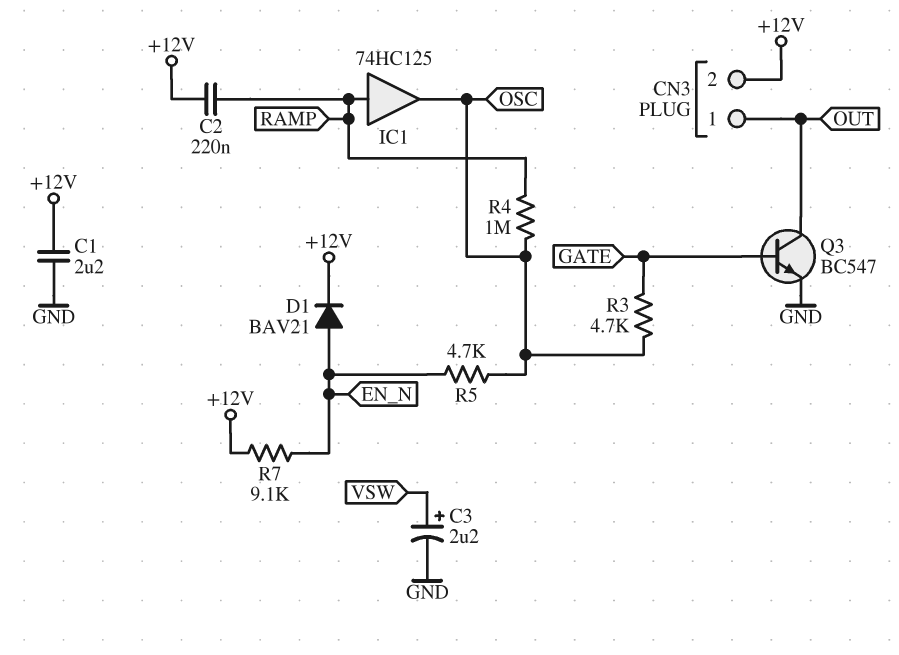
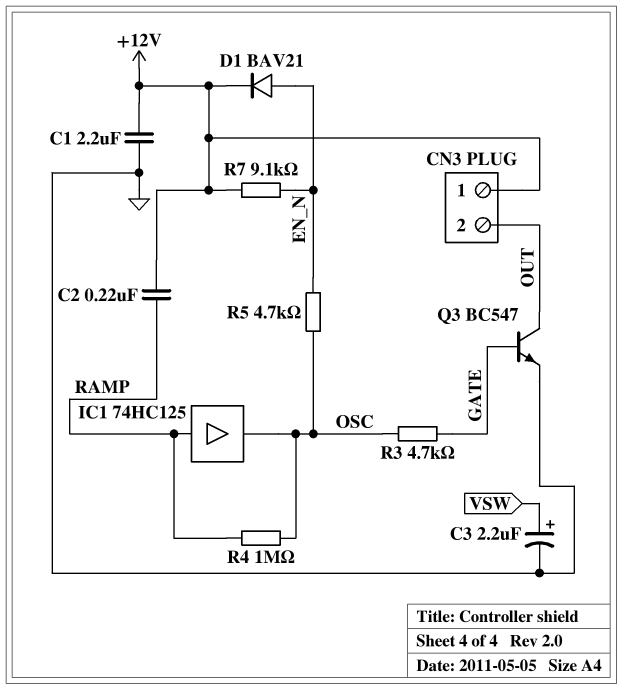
CN3 pin 1: OUT -> +12V
CN3 pin 2: +12V -> OUT

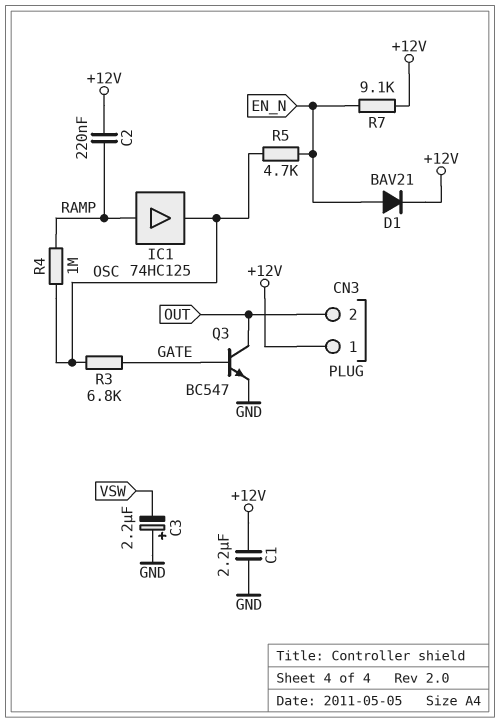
C3: 2.2uF (plus VSW, minus GND) -> 2.2uF (plus GND, minus VSW)
R3: 4.7k (GATE, OSC) -> 6.8k (GATE, OSC)

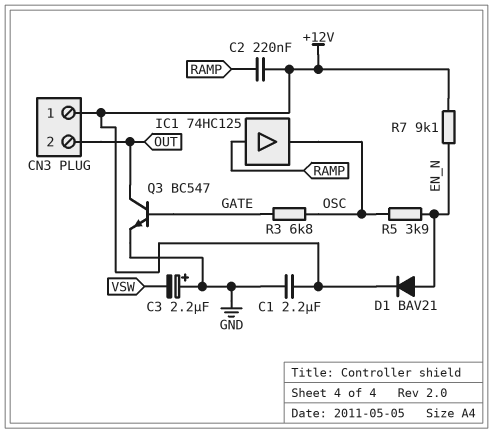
R4: 1M (OSC, RAMP) -> none
R5: 4.7k (EN_N, OSC) -> 3.9k (EN_N, OSC)

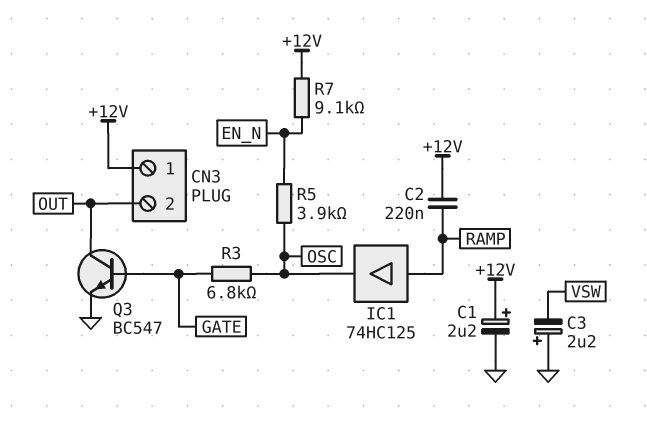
C1: 2.2uF (+12V, GND) -> 2.2uF (plus +12V, minus GND)
D1: diode BAV21 (A EN_N, K +12V) -> none

